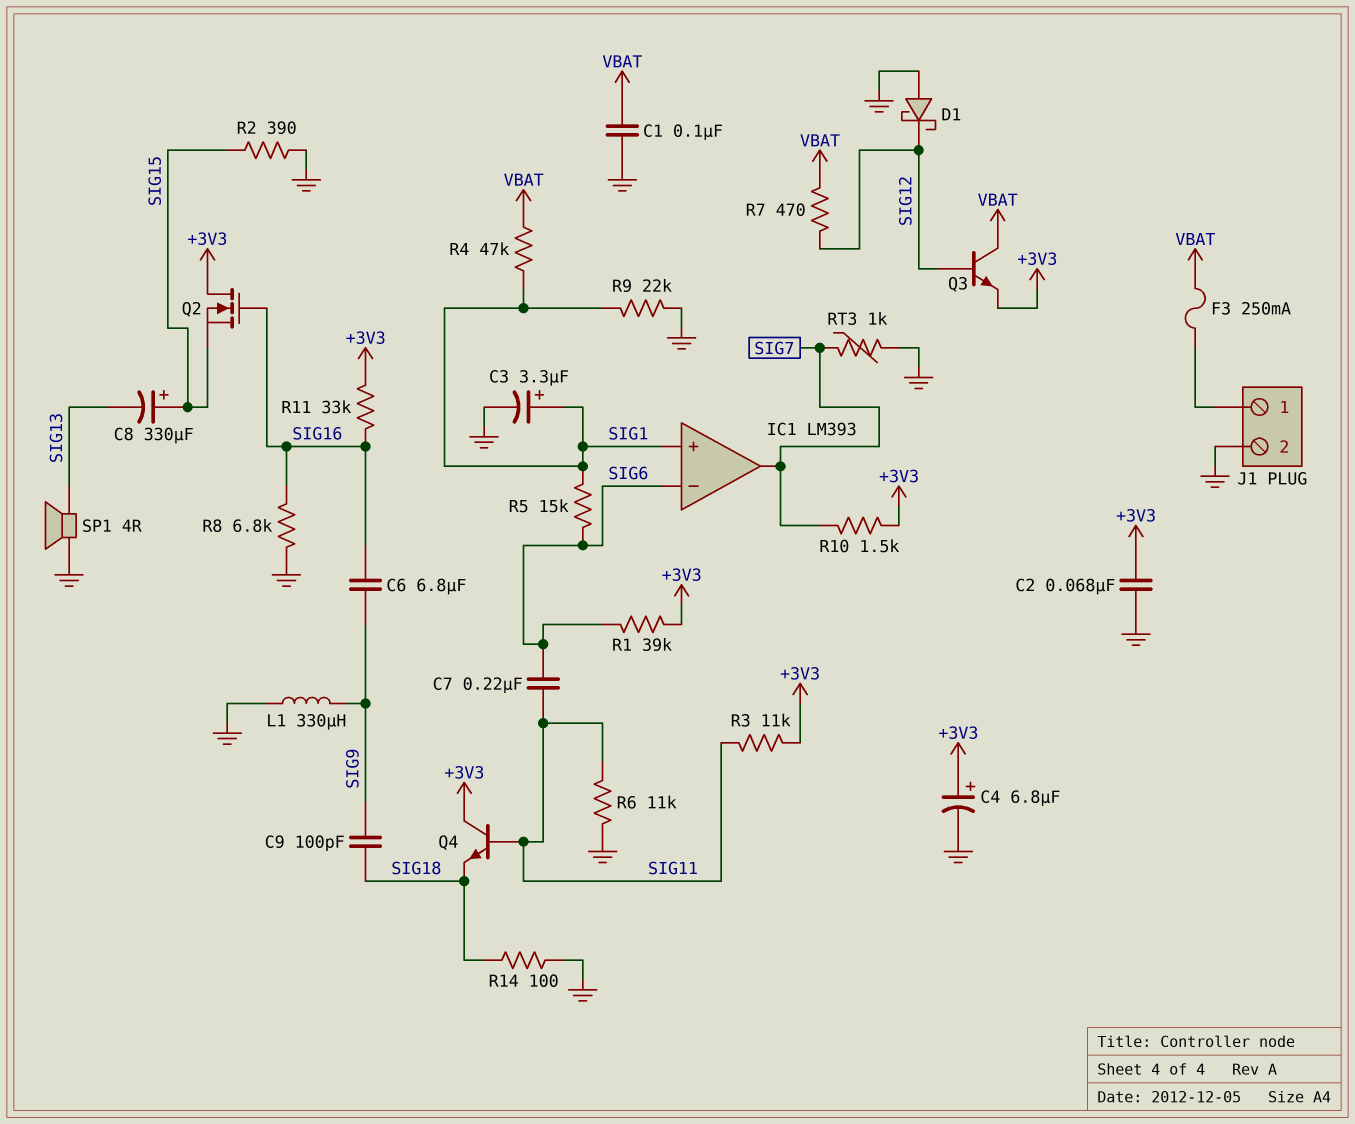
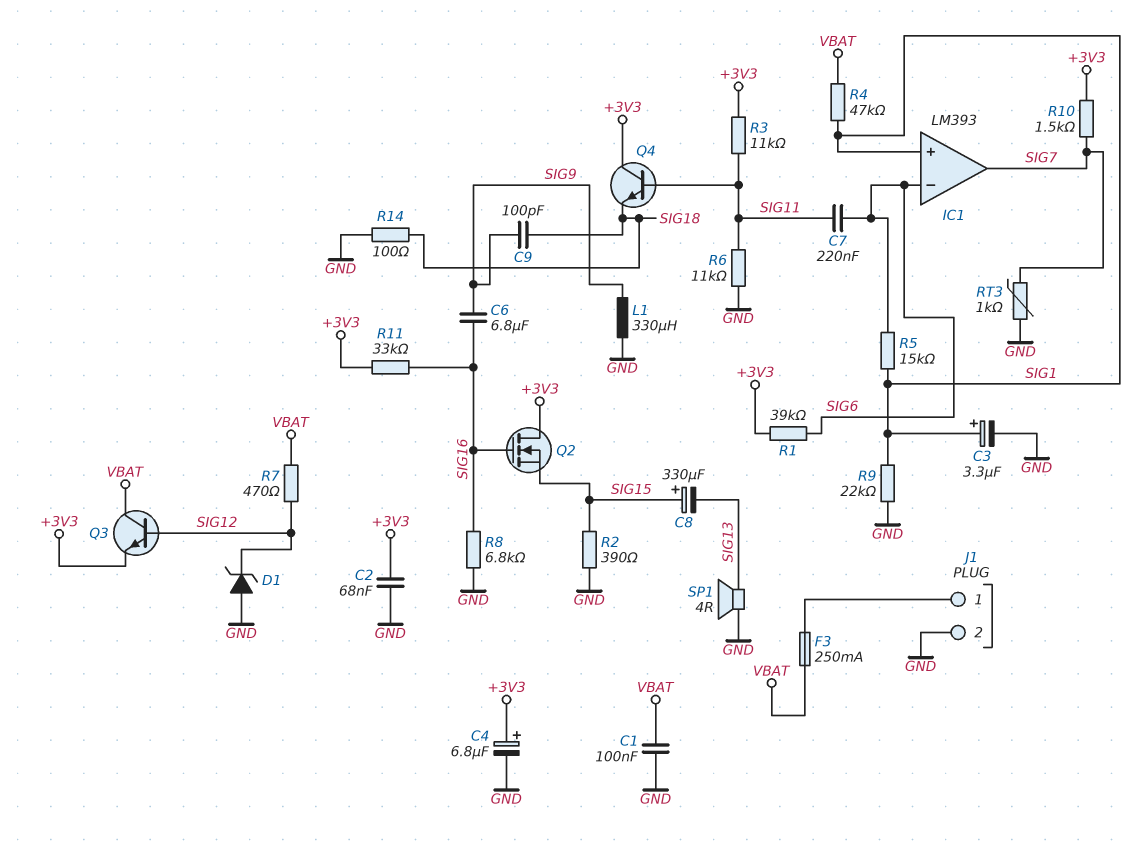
D1: schottky (A GND, K SIG12) -> zener (A GND, K SIG12)

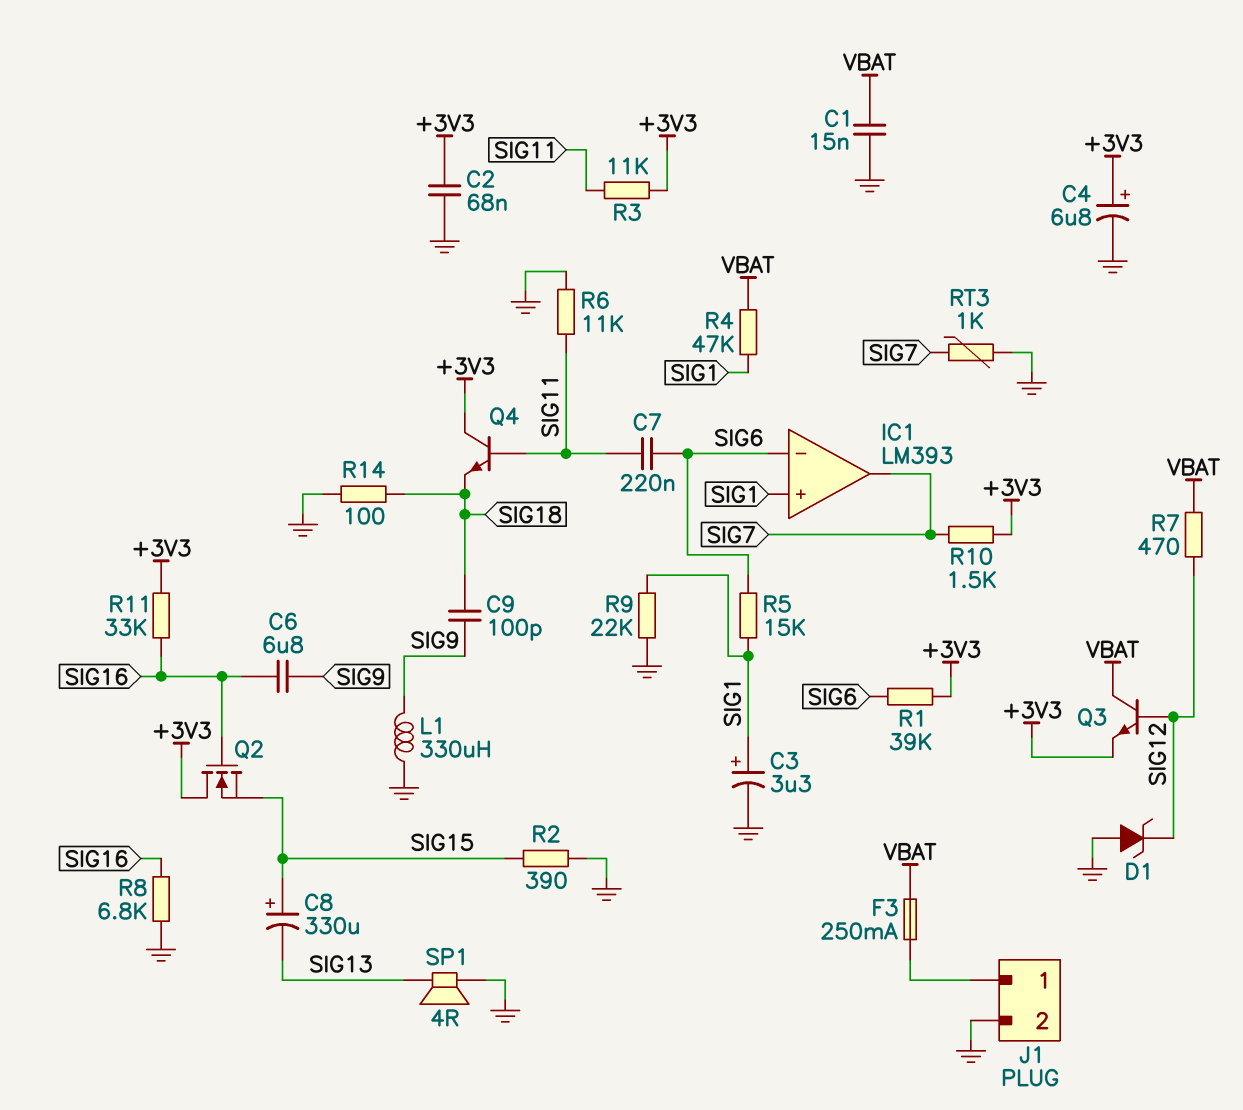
C1: 100nF (GND, VBAT) -> 15nF (GND, VBAT)

